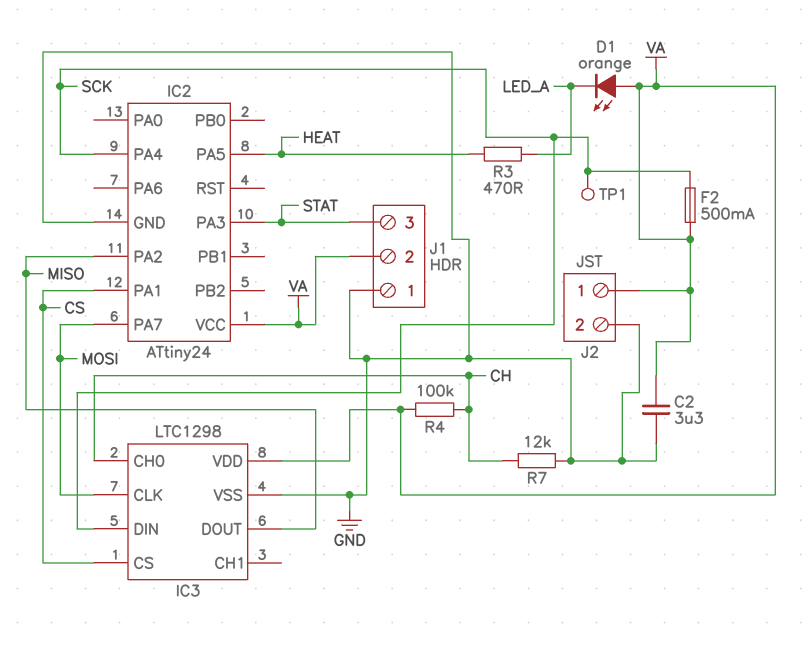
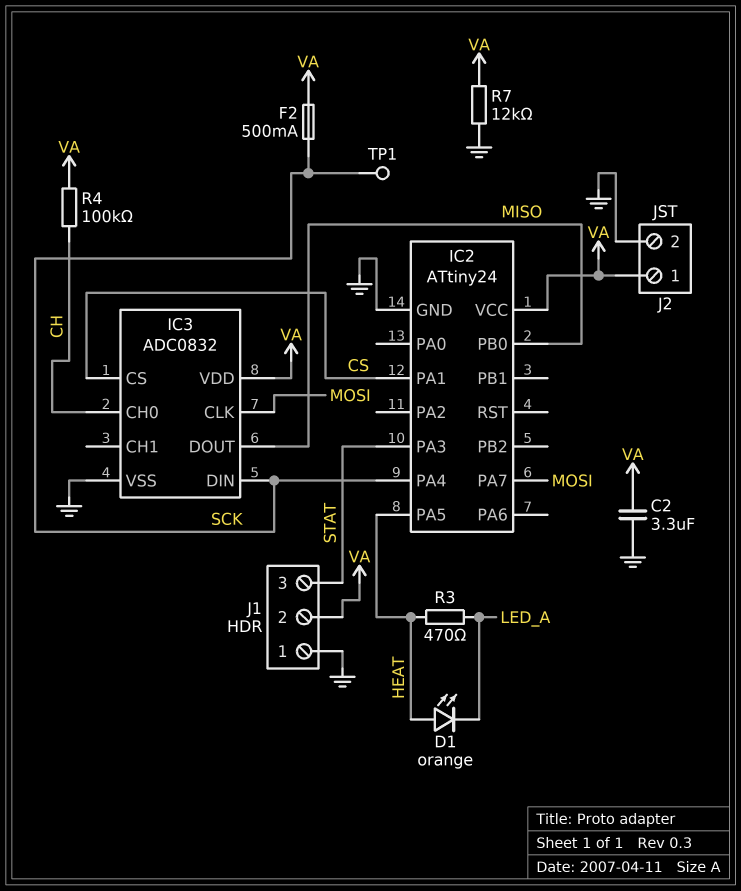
D1: LED orange (A VA, K LED_A) -> LED orange (A HEAT, K LED_A)
IC2 pin PA2: MISO -> none
IC2 pin PB0: none -> MISO
IC3: LTC1298 -> ADC0832
R7: 12k (CH, GND) -> 12k (GND, VA)

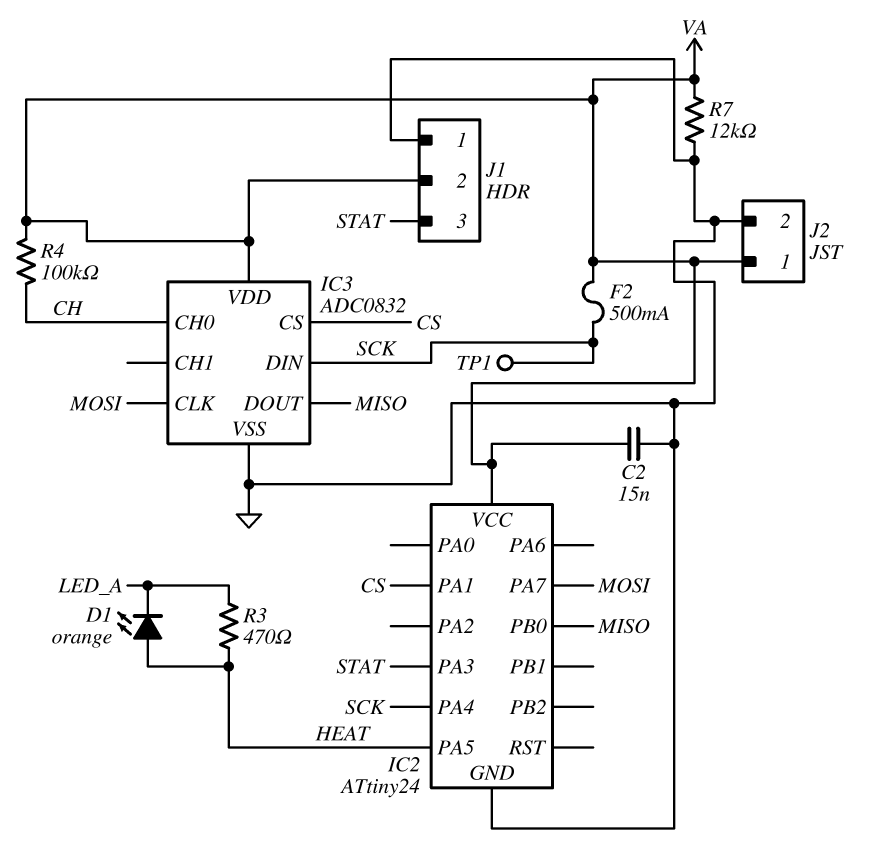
C2: 3.3uF (GND, VA) -> 15nF (GND, VA)

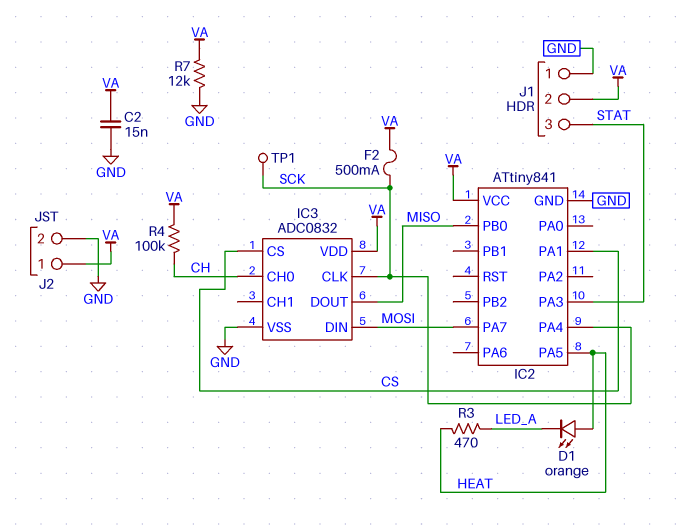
IC2: ATtiny24 -> ATtiny841
IC3 pin CLK: MOSI -> SCK
IC3 pin DIN: SCK -> MOSI

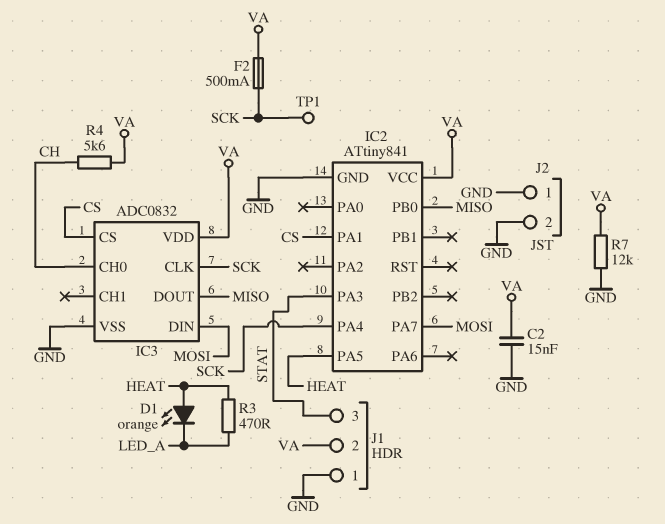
J2 pin 1: VA -> GND
R4: 100k (CH, VA) -> 5.6k (CH, VA)

